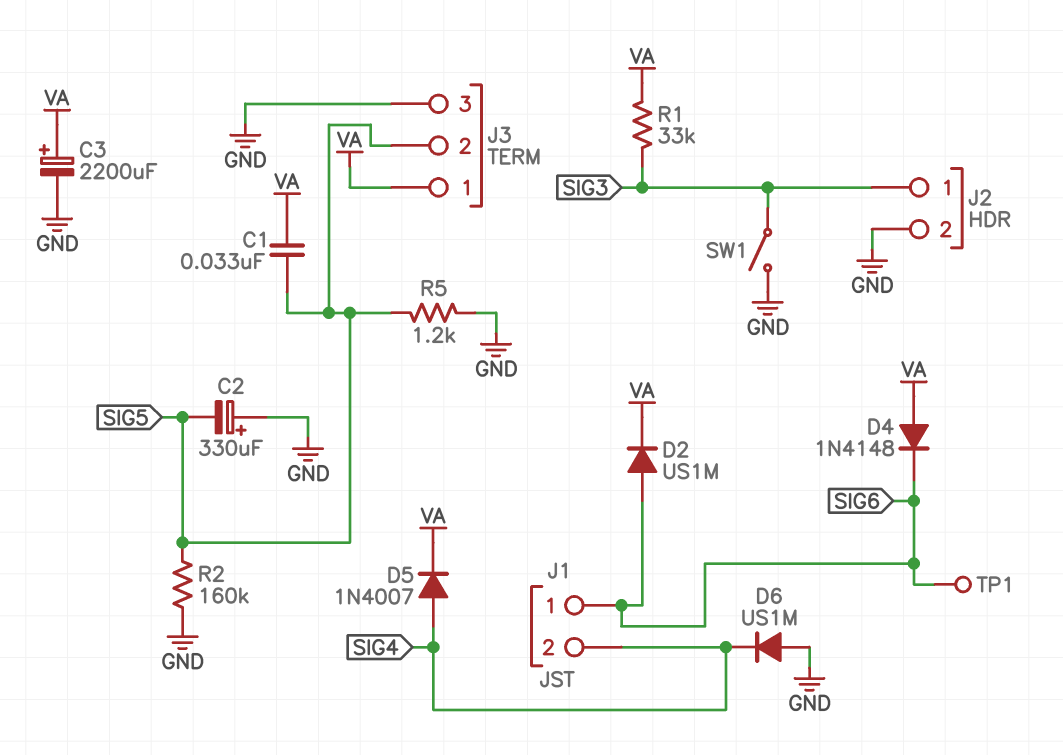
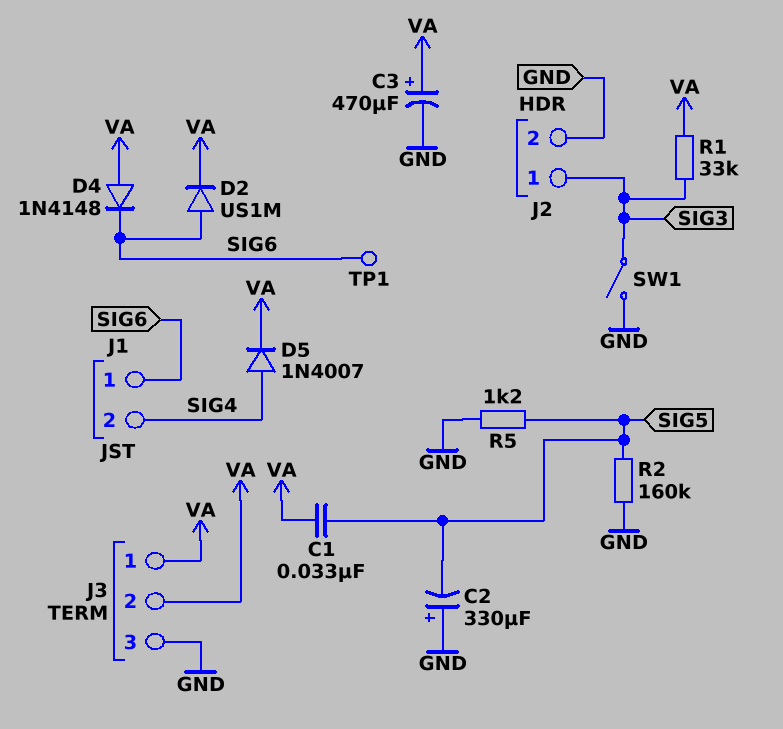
C3: 2200uF (plus VA, minus GND) -> 470uF (plus VA, minus GND)
D6: diode US1M (A GND, K SIG4) -> none
J3 pin 2: SIG5 -> VA

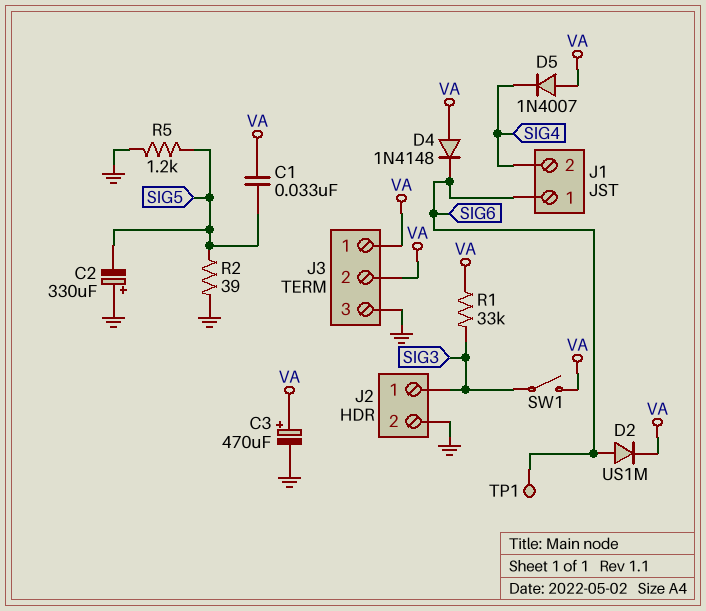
D5: diode 1N4007 (A SIG4, K VA) -> diode 1N4007 (A VA, K SIG4)
R2: 160k (GND, SIG5) -> 39 (GND, SIG5)
SW1: switch (GND, SIG3) -> switch (SIG3, VA)

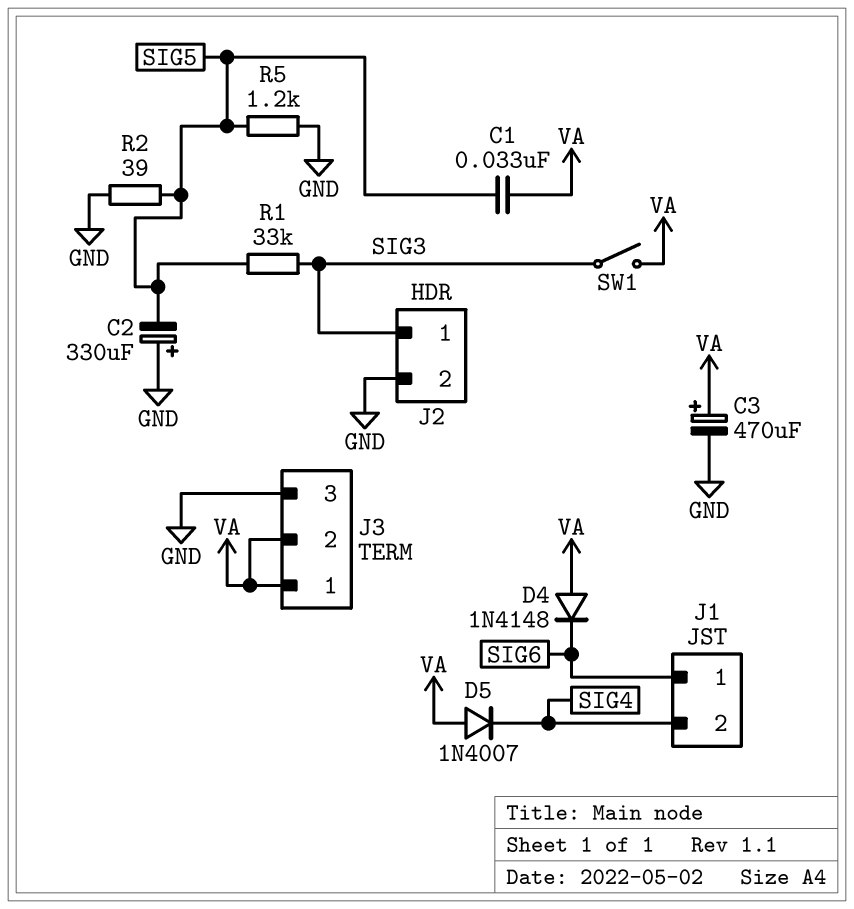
D2: diode US1M (A SIG6, K VA) -> none
R1: 33k (SIG3, VA) -> 33k (SIG3, SIG5)
TP1: test point (SIG6) -> none

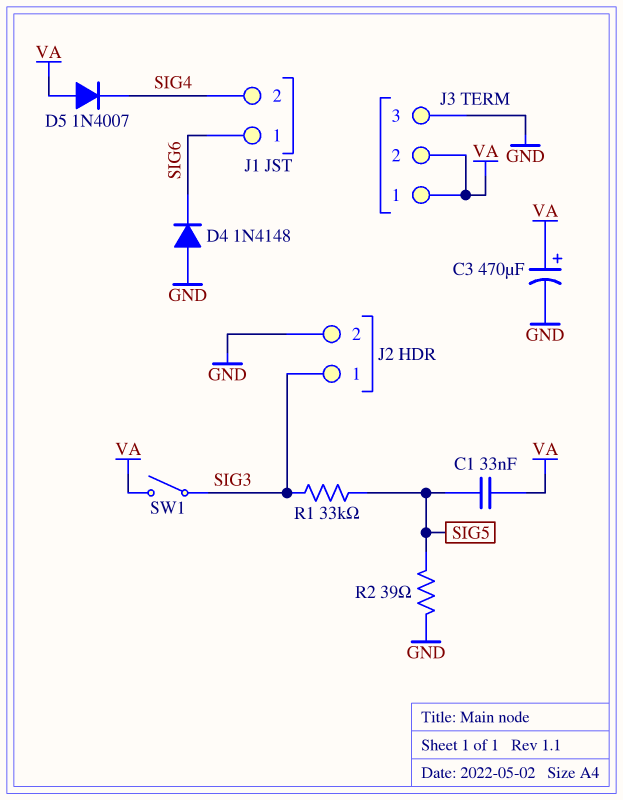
C2: 330uF (plus GND, minus SIG5) -> none
D4: diode 1N4148 (A VA, K SIG6) -> diode 1N4148 (A GND, K SIG6)
R5: 1.2k (GND, SIG5) -> none

